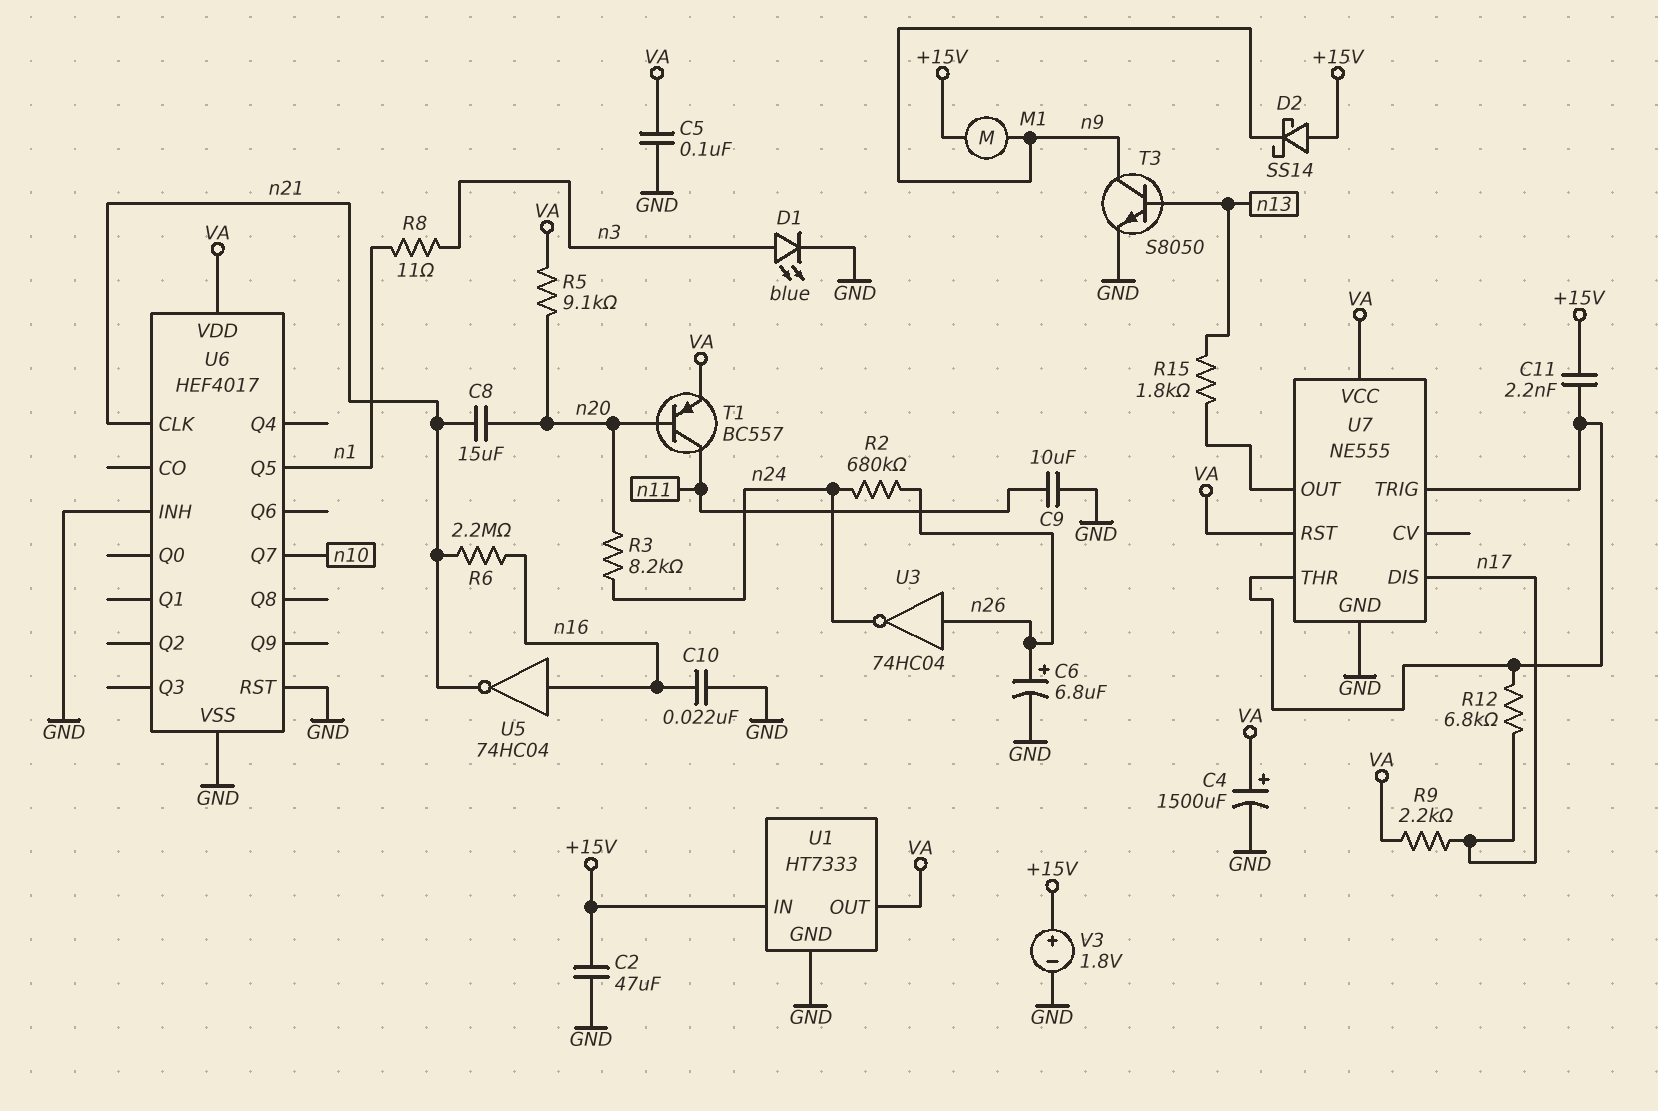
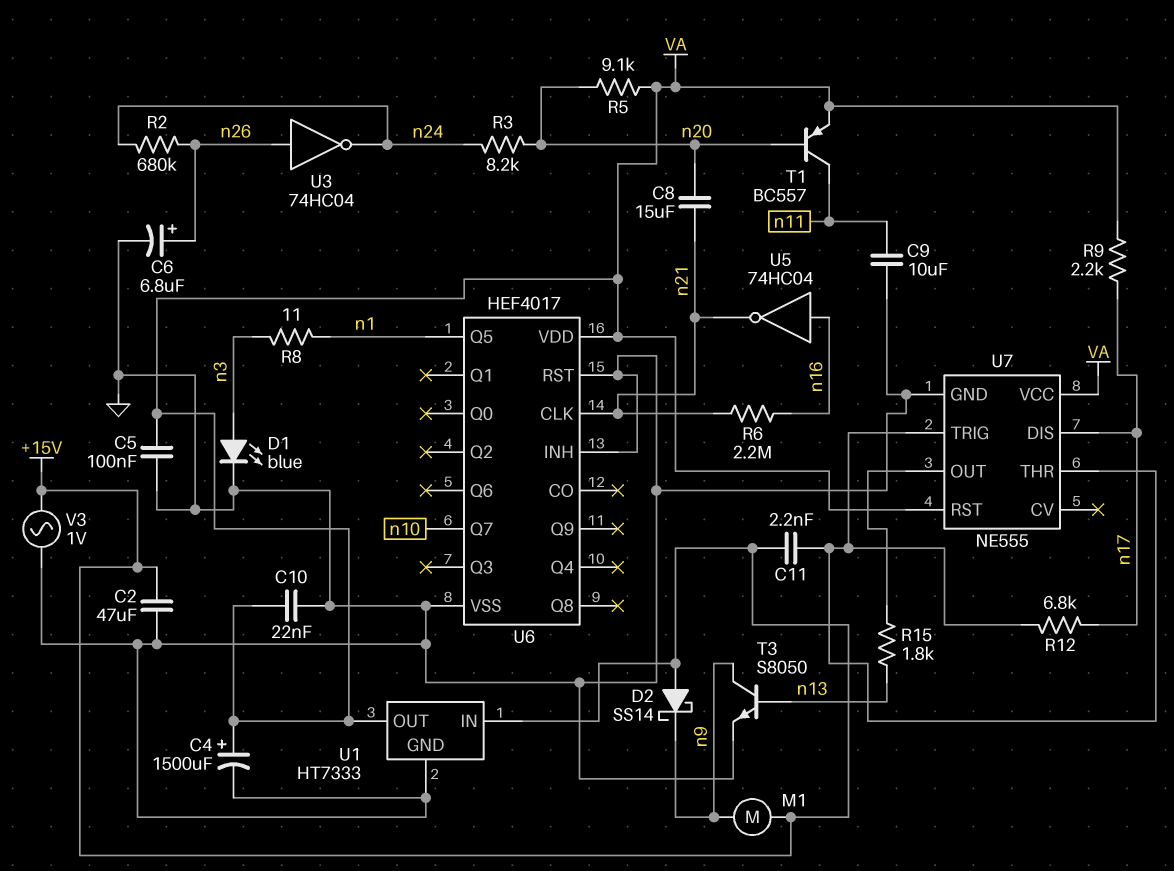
C10: 22nF (GND, n16) -> 22nF (GND, VA)
V3: 1.8V (plus +15V, minus GND) -> AC 1V (+15V, GND)

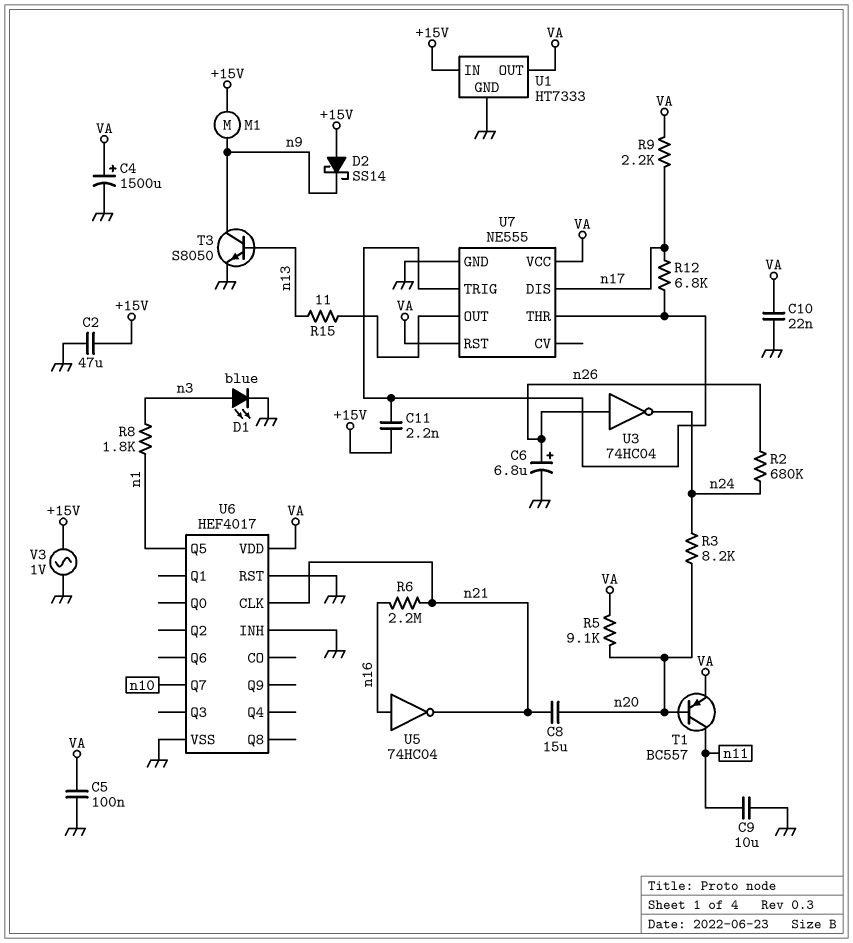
R8: 11 (n1, n3) -> 1.8k (n1, n3)
R15: 1.8k (U7/OUT, n13) -> 11 (U7/OUT, n13)

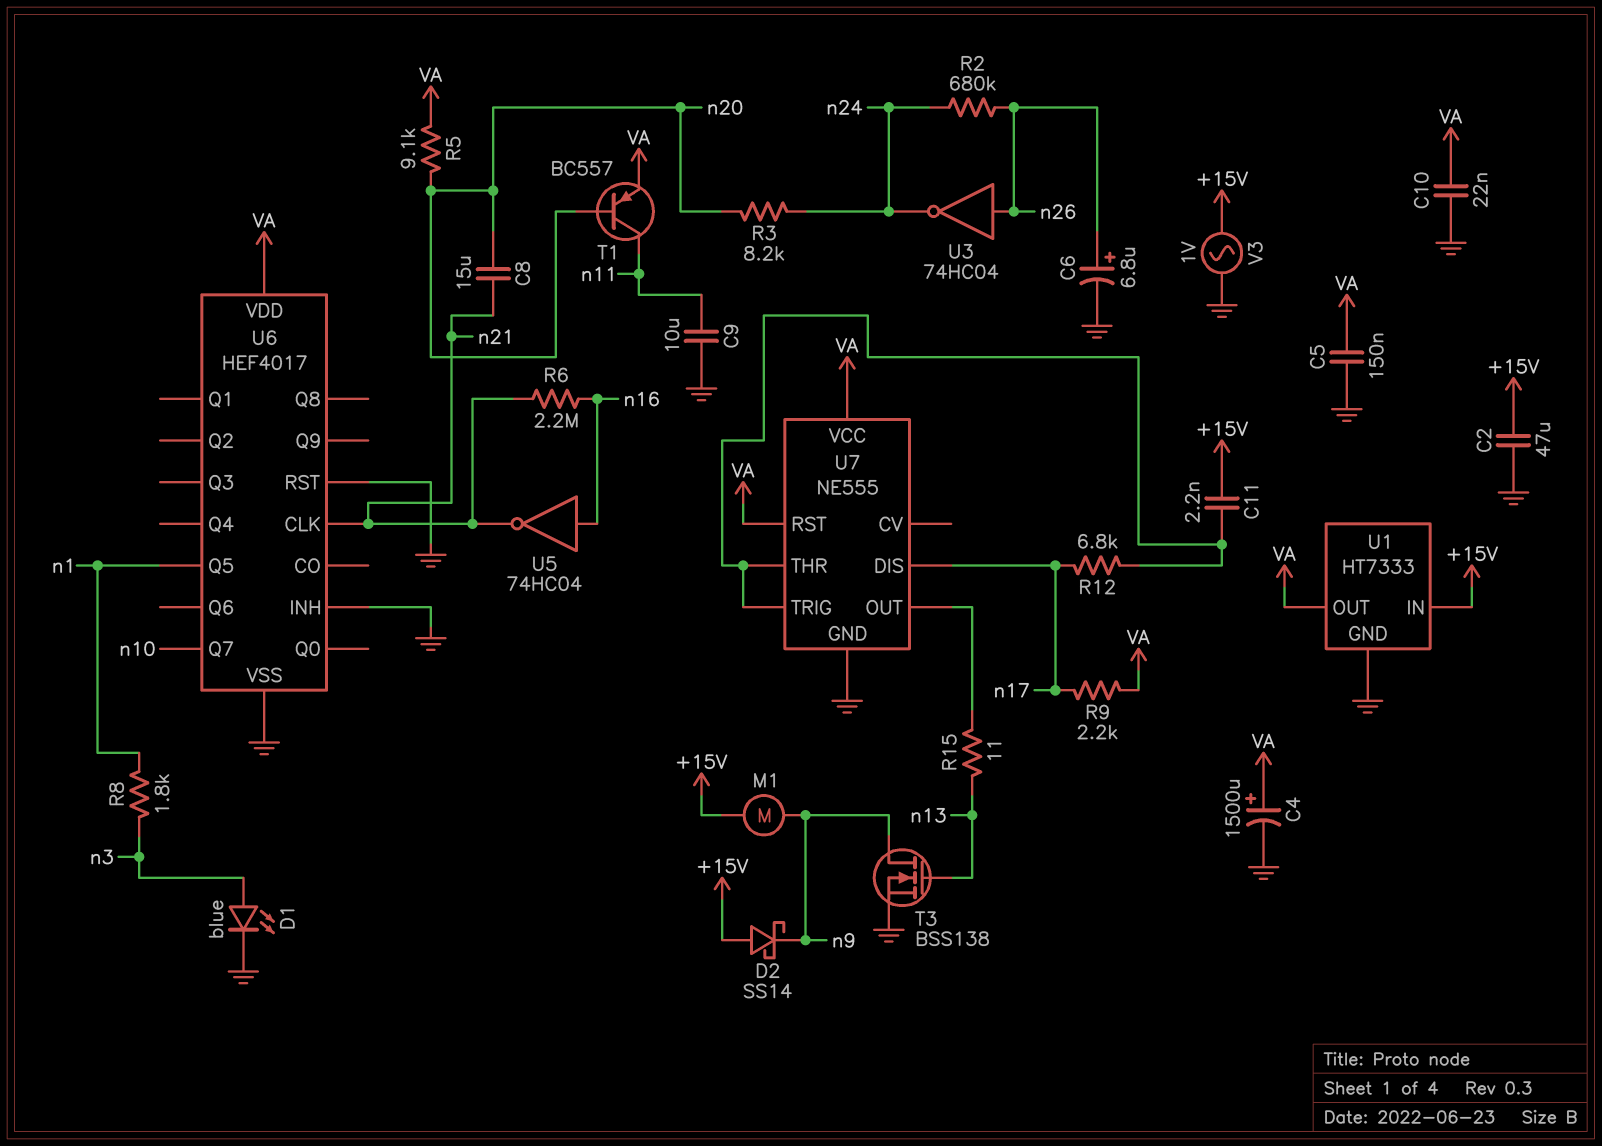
C5: 100nF (GND, VA) -> 150nF (GND, VA)
T3: NPN S8050 (B n13, C n9, E GND) -> NMOS BSS138 (G n13, D n9, S GND)

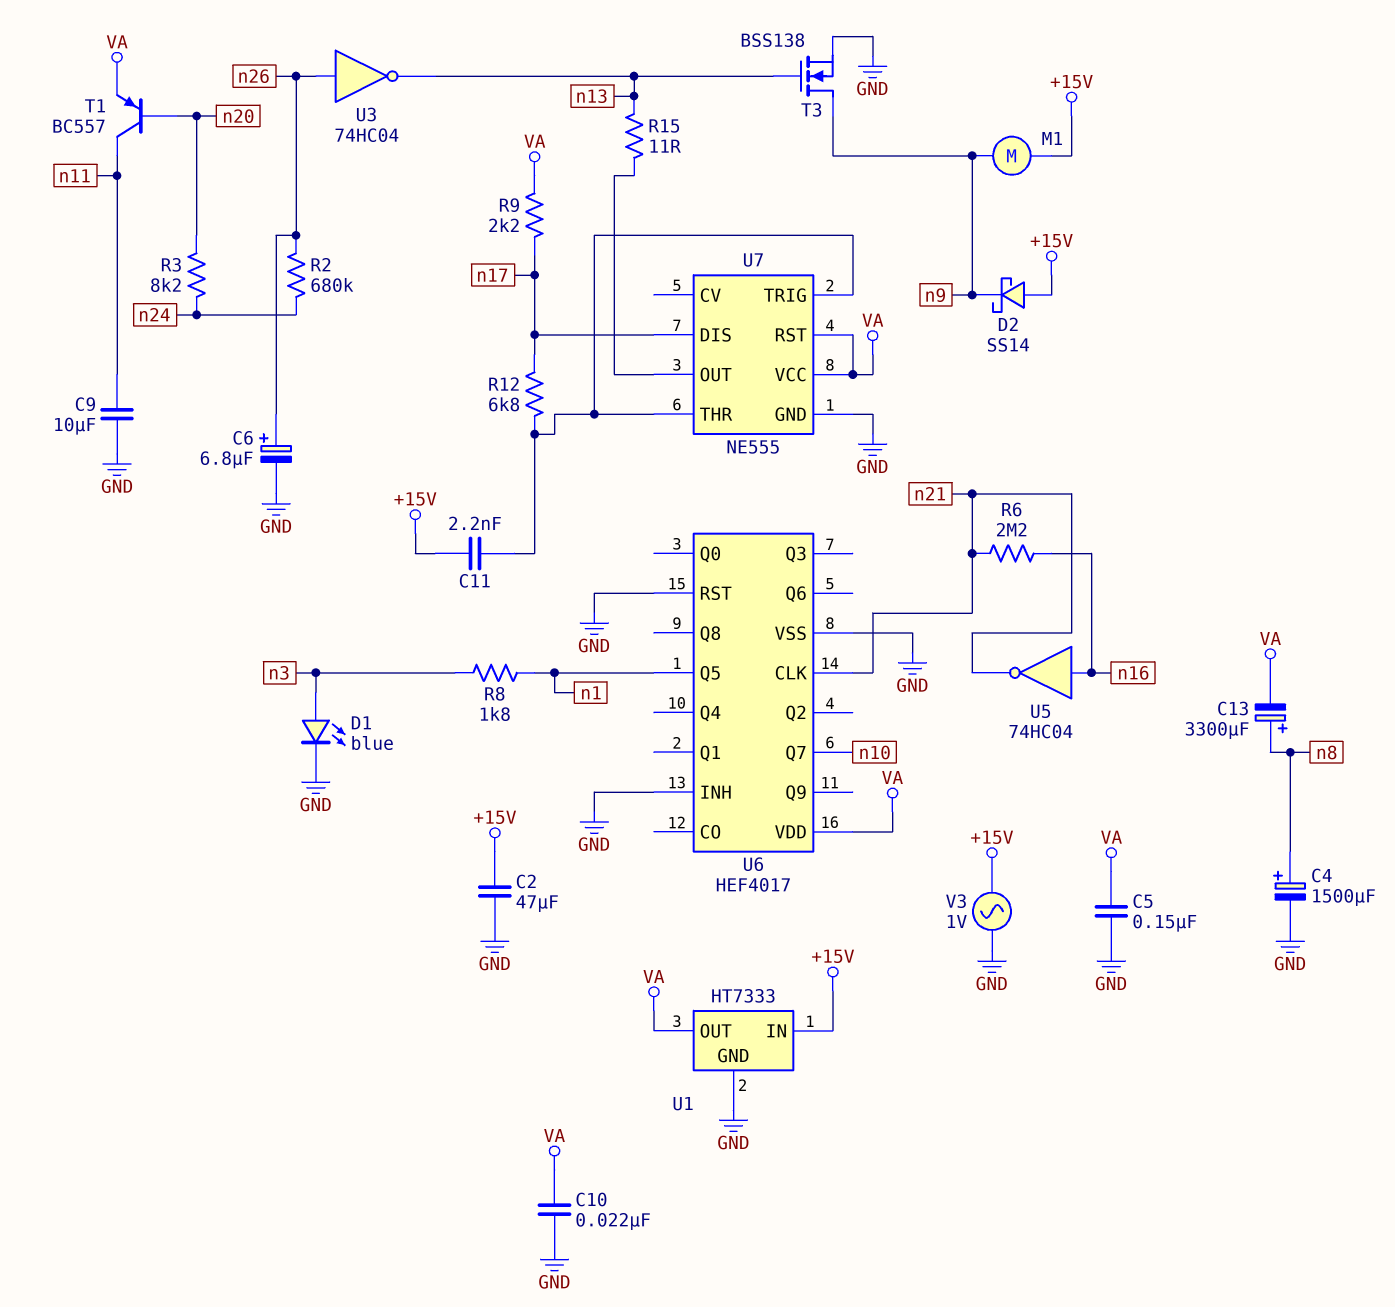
C4: 1500uF (plus VA, minus GND) -> 1500uF (plus n8, minus GND)
C8: 15uF (n20, n21) -> none
C13: none -> 3300uF (plus n8, minus VA)
R5: 9.1k (VA, n20) -> none
U3: NOT 74HC04 (in n26, out n24) -> NOT 74HC04 (in n26, out n13)

